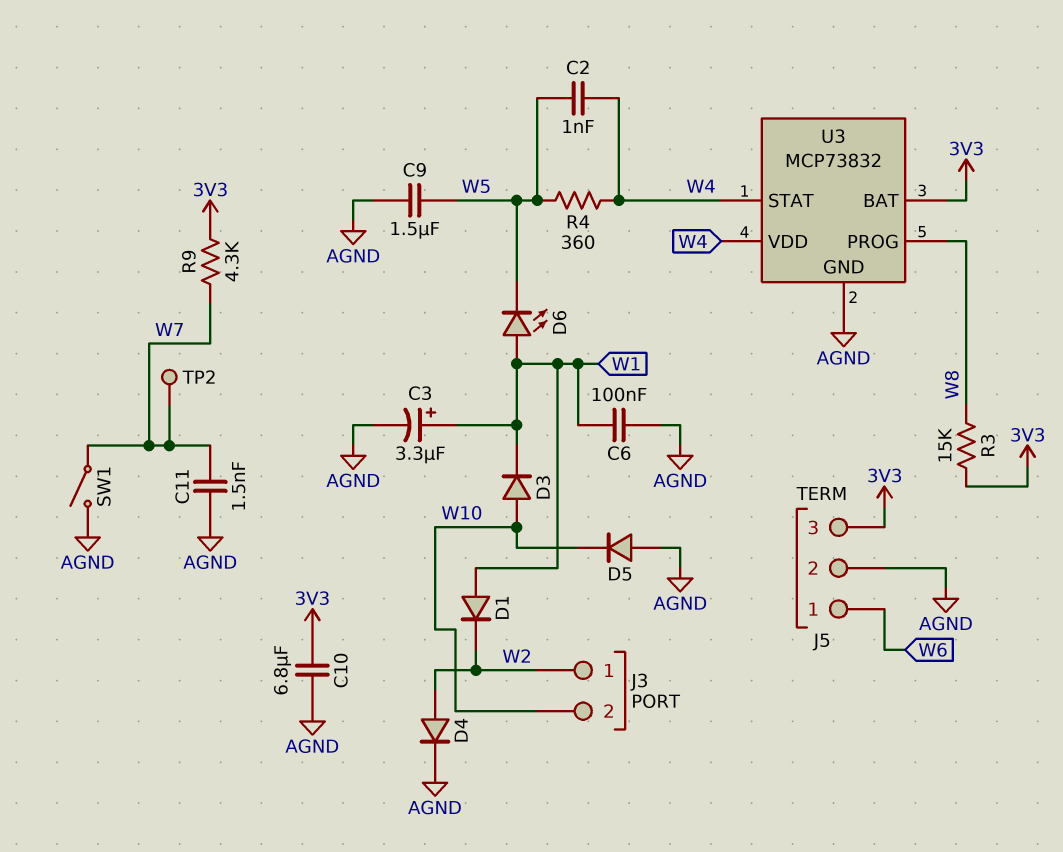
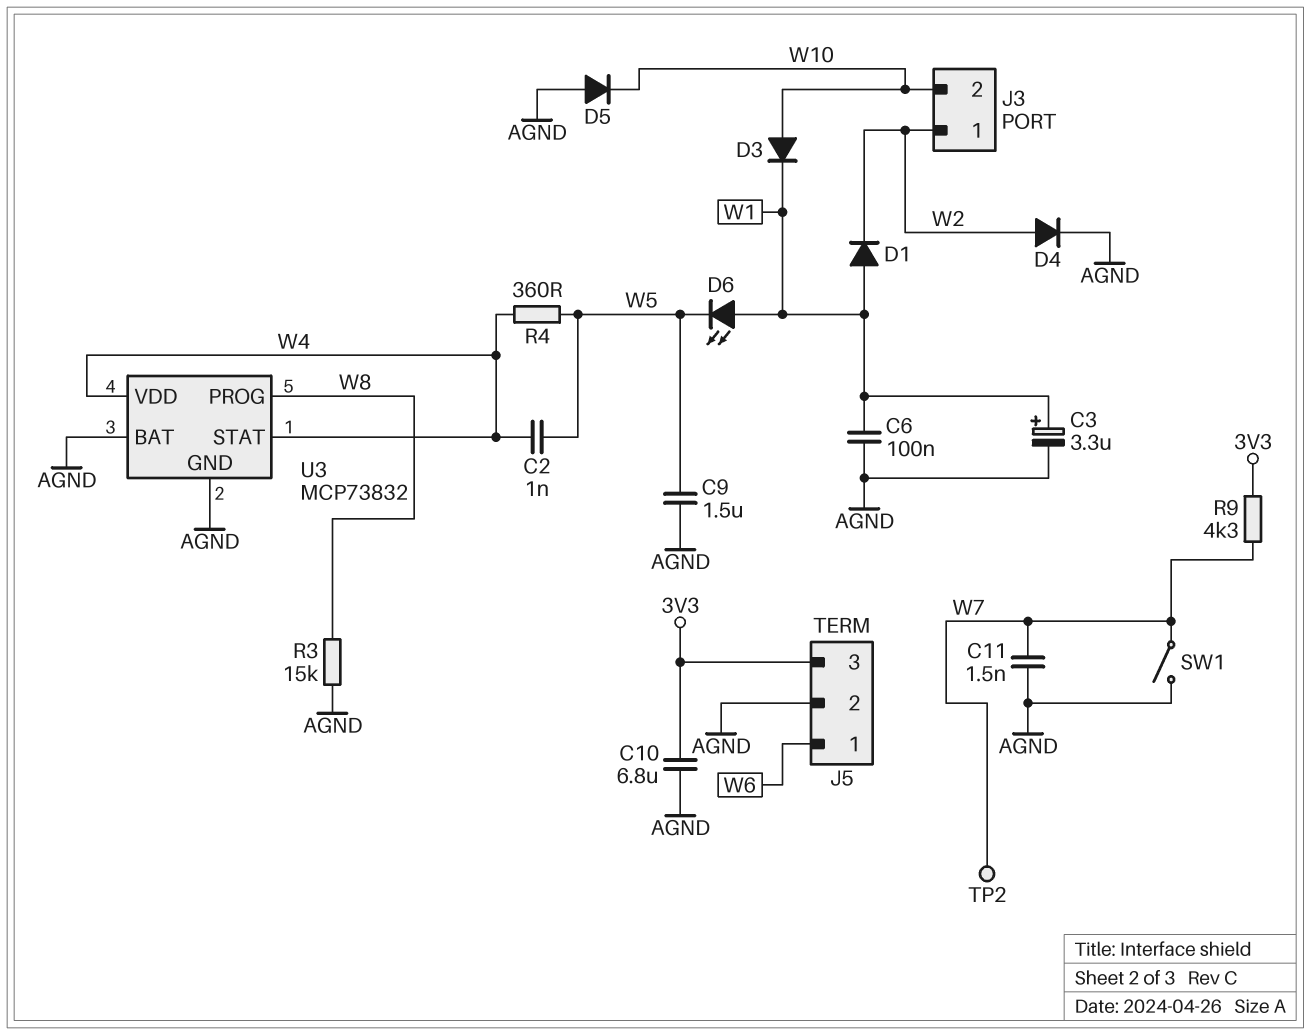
R3: 15k (3V3, W8) -> 15k (AGND, W8)
U3 pin BAT: 3V3 -> AGND

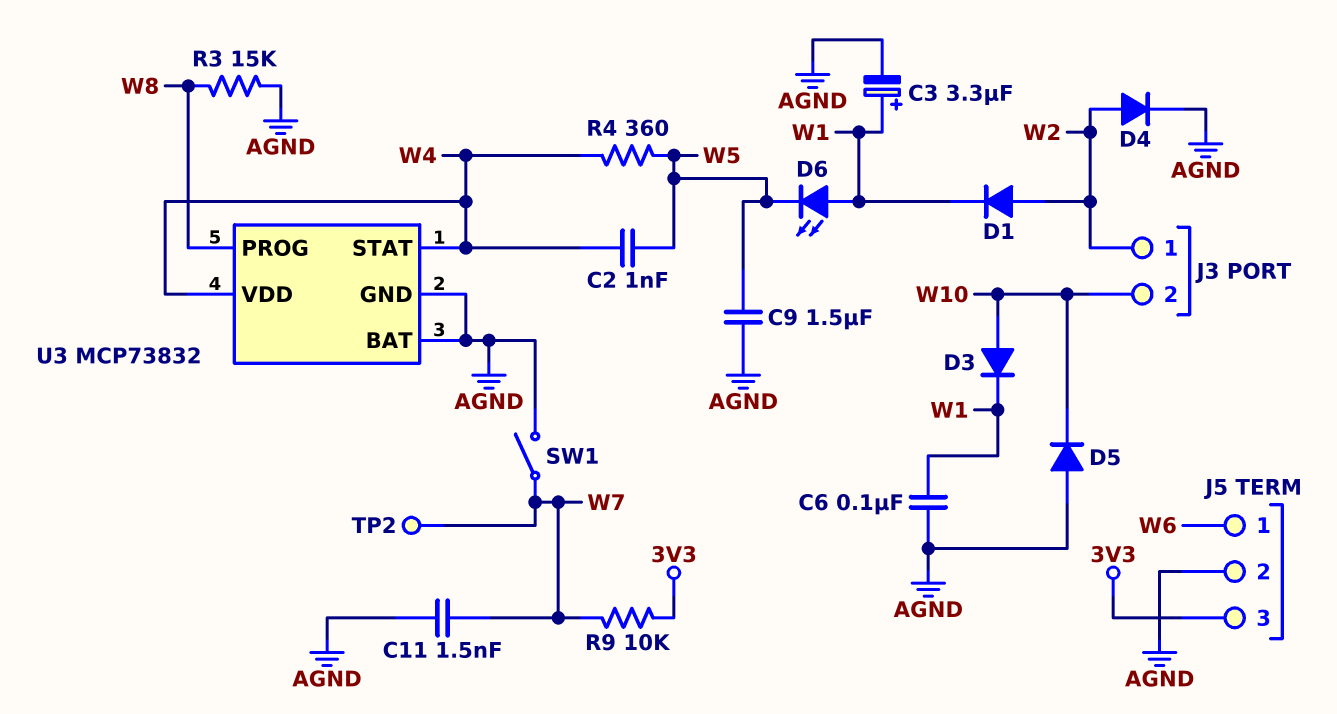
C10: 6.8uF (3V3, AGND) -> none
D1: diode (A W1, K W2) -> diode (A W2, K W1)
R9: 4.3k (3V3, W7) -> 10k (3V3, W7)

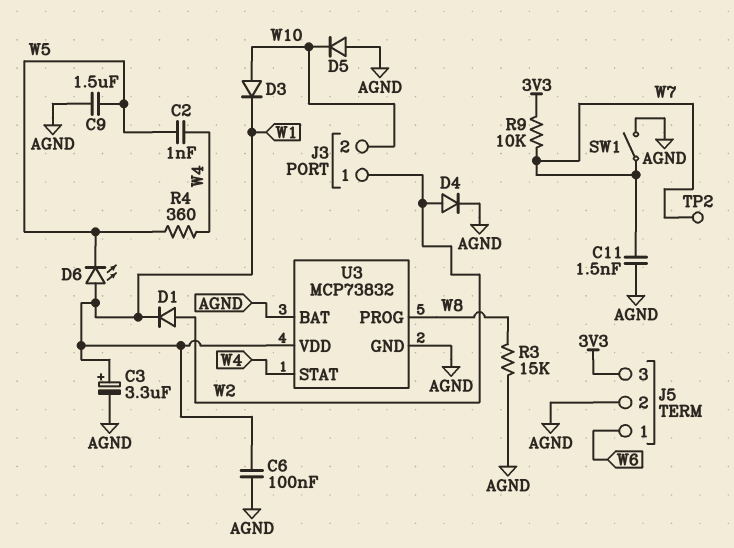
U3 pin VDD: W4 -> W1

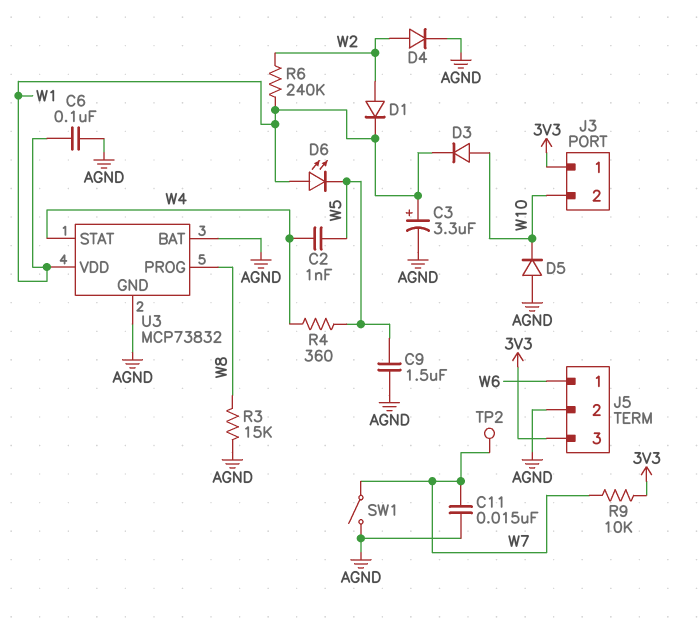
C11: 1.5nF (AGND, W7) -> 15nF (AGND, W7)
J3 pin 1: W2 -> 3V3
R6: none -> 240k (W1, W2)

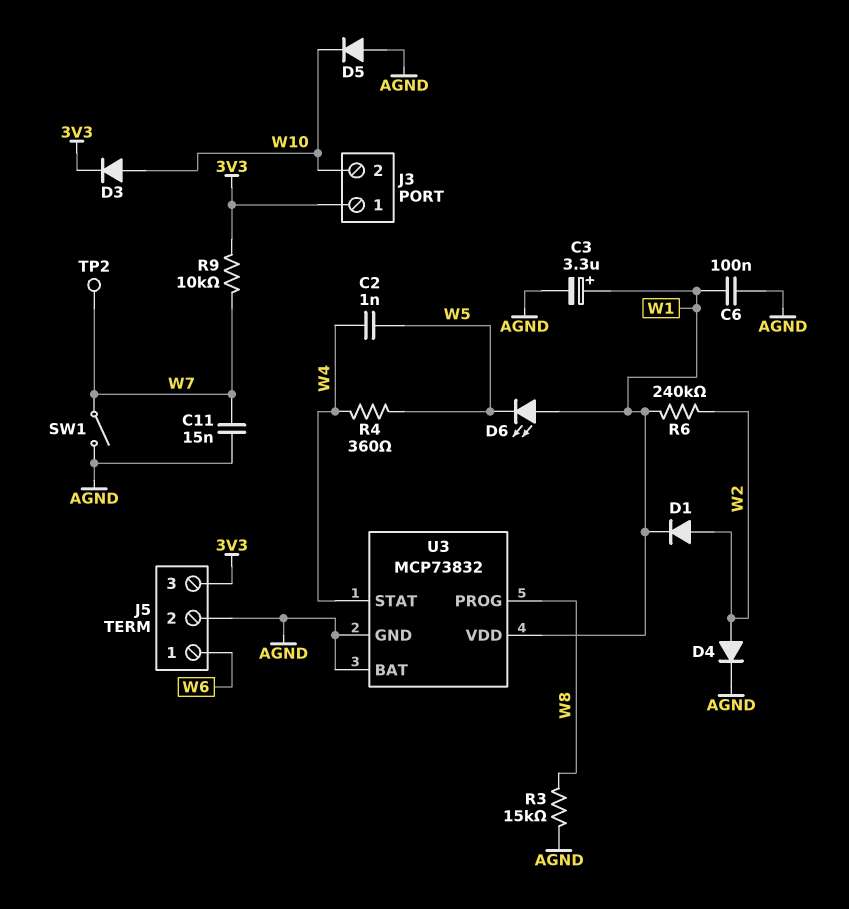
C9: 1.5uF (AGND, W5) -> none
D3: diode (A W10, K W1) -> diode (A W10, K 3V3)

